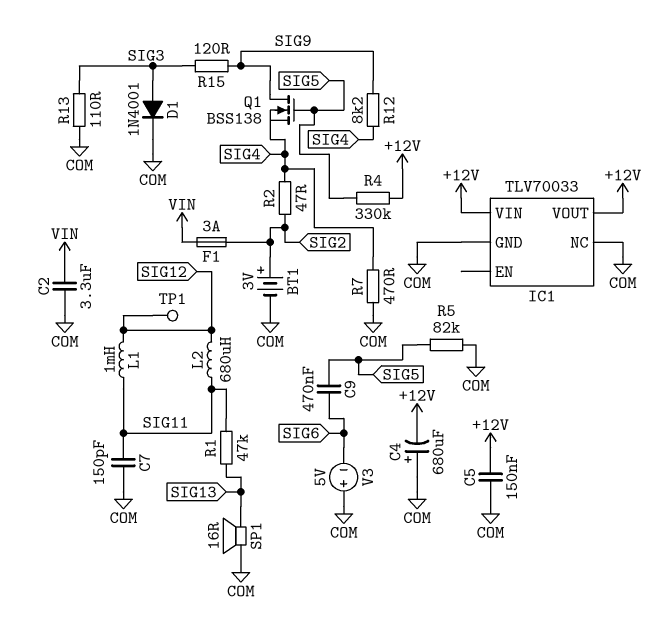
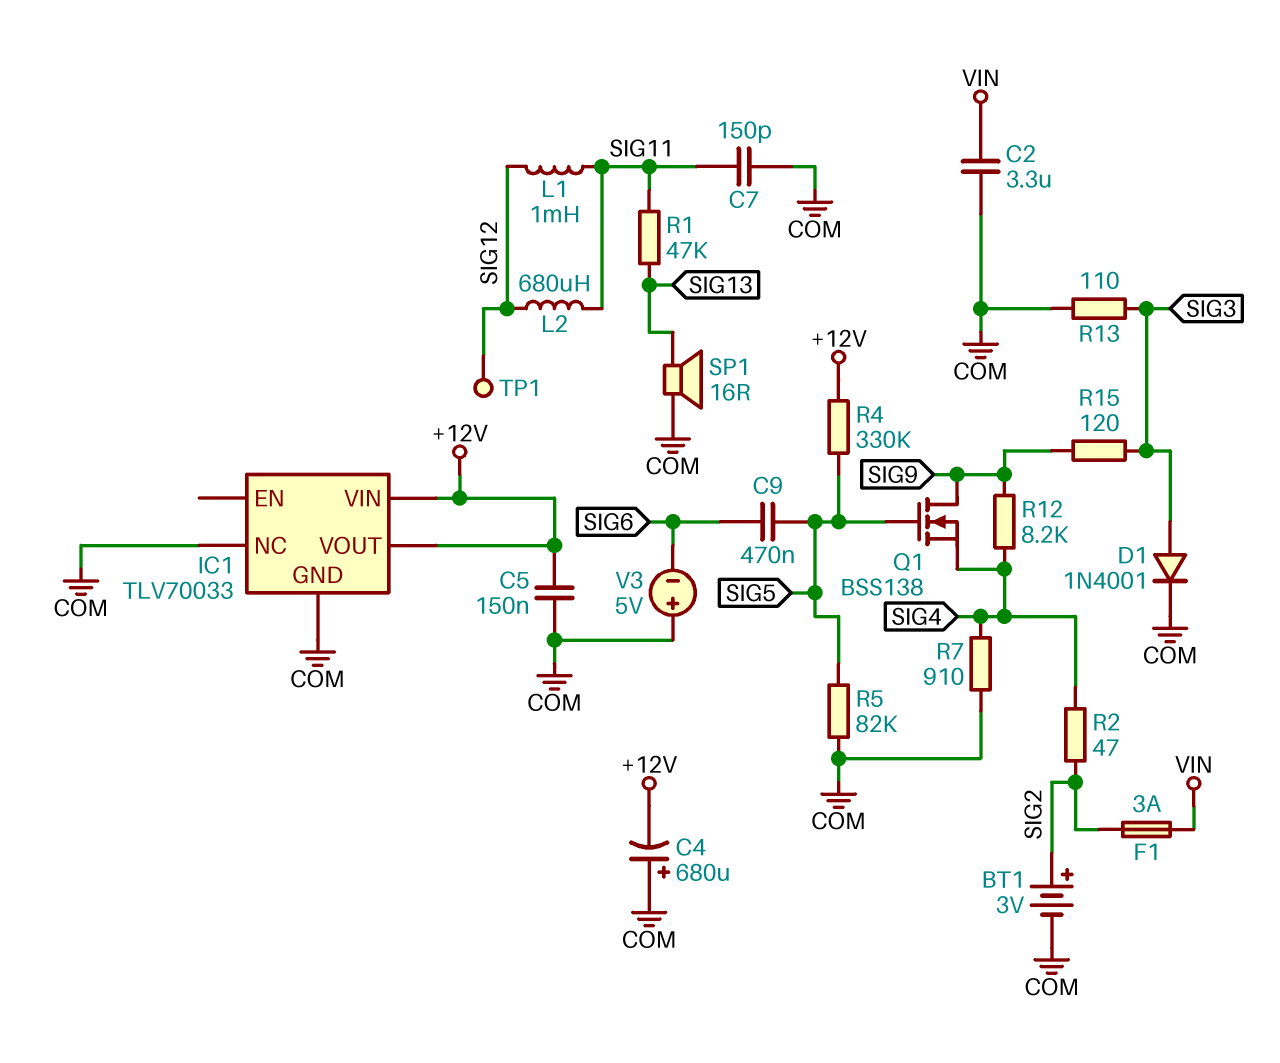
R7: 470 (COM, SIG4) -> 910 (COM, SIG4)

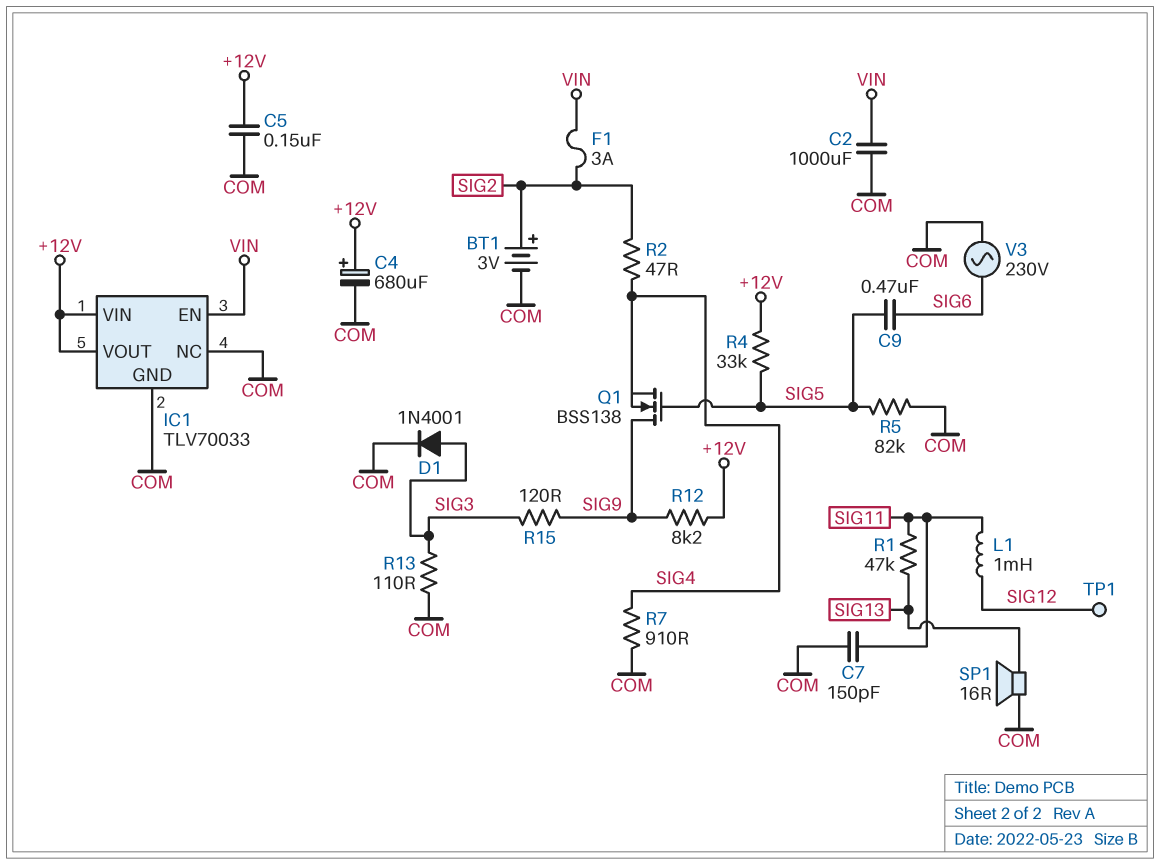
C2: 3.3uF (COM, VIN) -> 1000uF (COM, VIN)
C4: 680uF (plus COM, minus +12V) -> 680uF (plus +12V, minus COM)
IC1 pin EN: none -> VIN
L2: 680uH (SIG11, SIG12) -> none
R4: 330k (+12V, SIG5) -> 33k (+12V, SIG5)
R12: 8.2k (SIG4, SIG9) -> 8.2k (+12V, SIG9)
V3: 5V (plus COM, minus SIG6) -> AC 230V (COM, SIG6)

